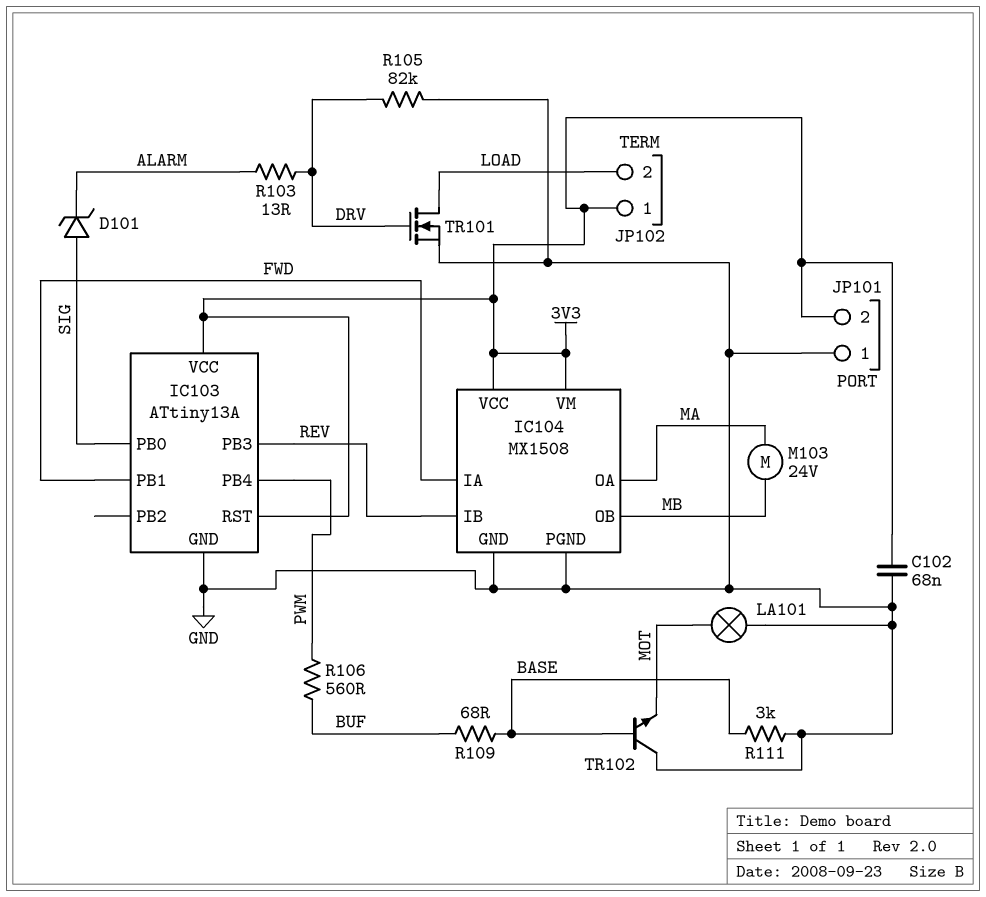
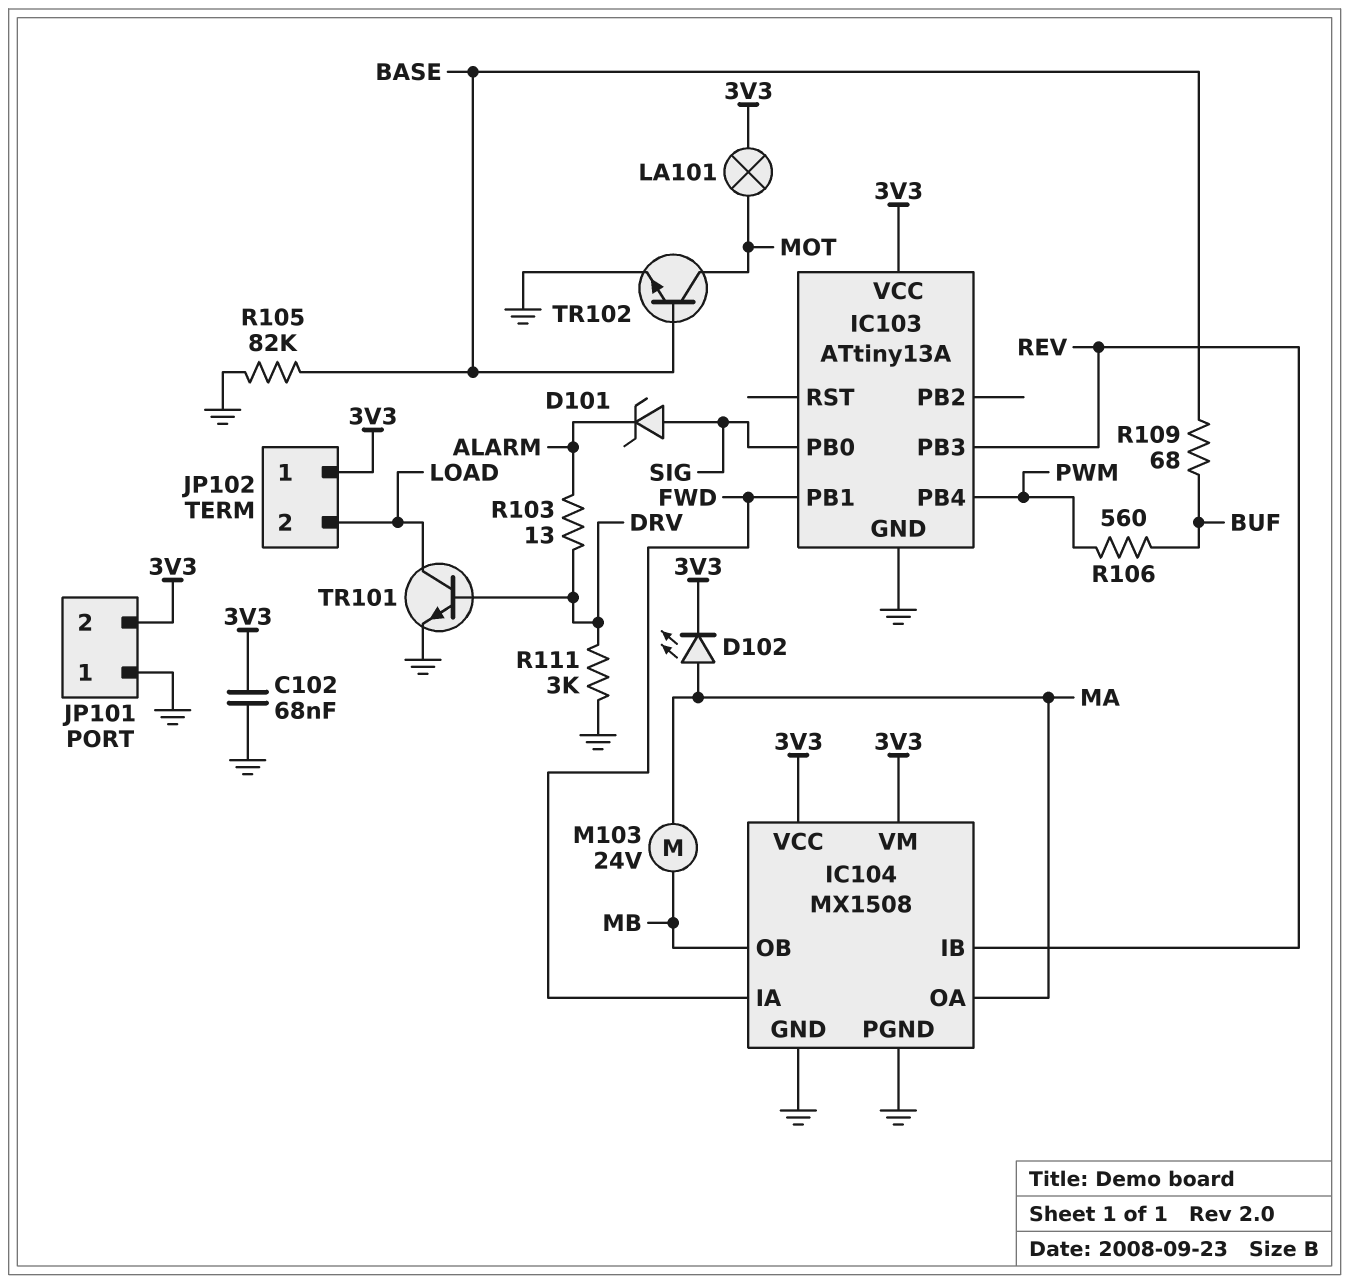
D102: none -> LED (A MA, K 3V3)
IC103 pin RST: 3V3 -> none
LA101: lamp (GND, MOT) -> lamp (3V3, MOT)
R105: 82k (DRV, GND) -> 82k (BASE, GND)
R111: 3k (BASE, GND) -> 3k (DRV, GND)
TR101: NMOS (G DRV, D LOAD, S GND) -> NPN (B DRV, C LOAD, E GND)
TR102: NPN (B BASE, C GND, E MOT) -> NPN (B BASE, C MOT, E GND)

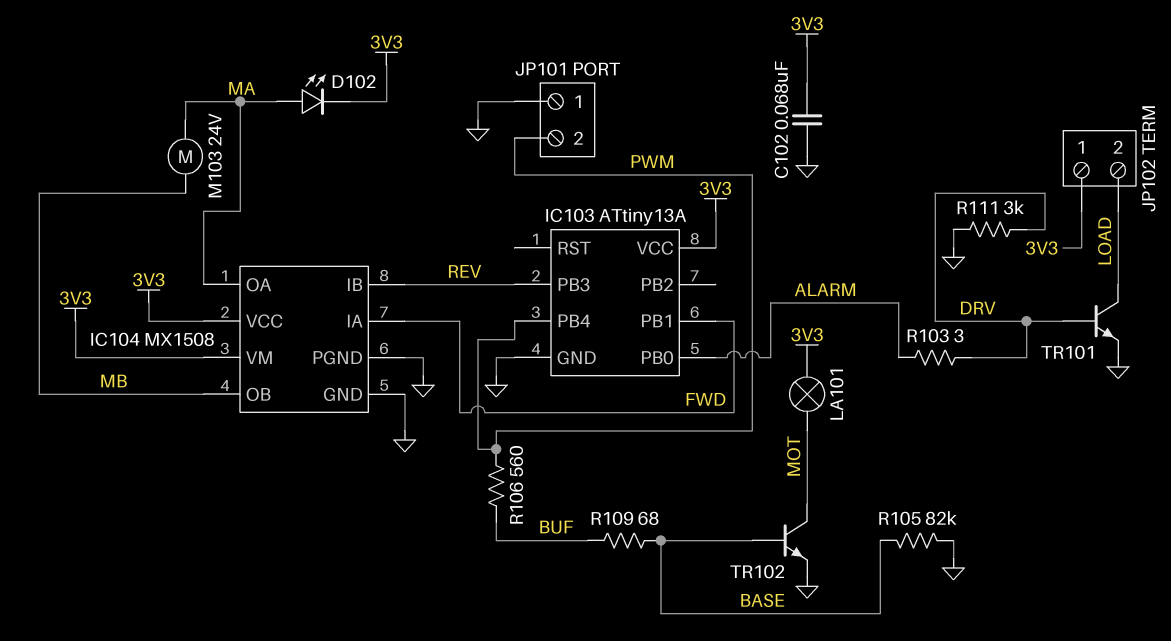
D101: zener (A SIG, K ALARM) -> none
IC103 pin PB0: SIG -> ALARM
JP101 pin 2: 3V3 -> PWM
R103: 13 (ALARM, DRV) -> 3 (ALARM, DRV)

